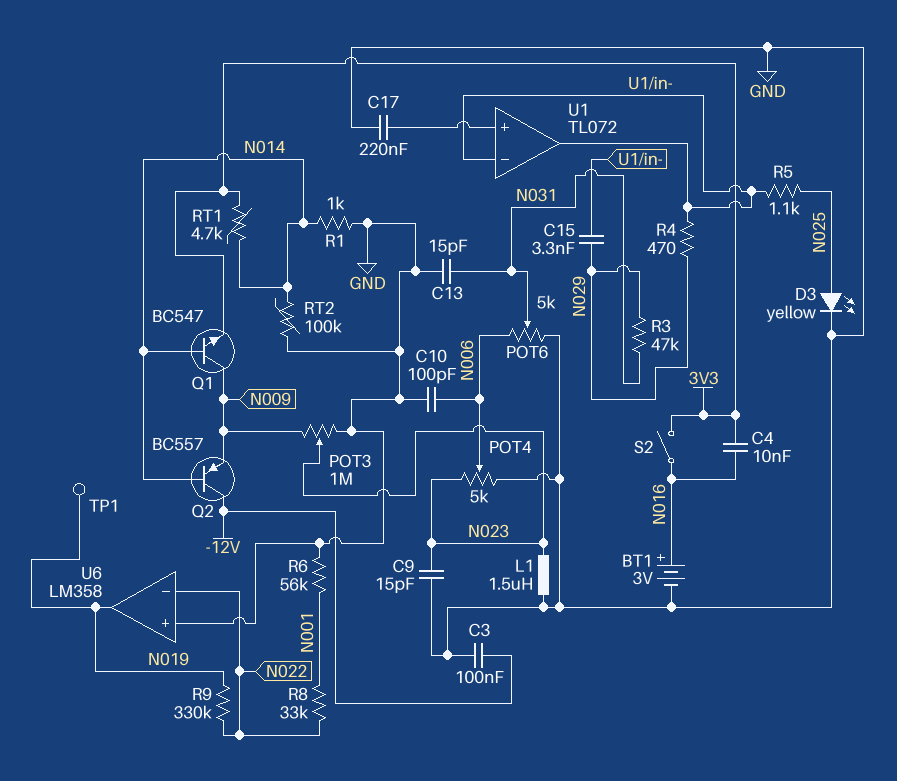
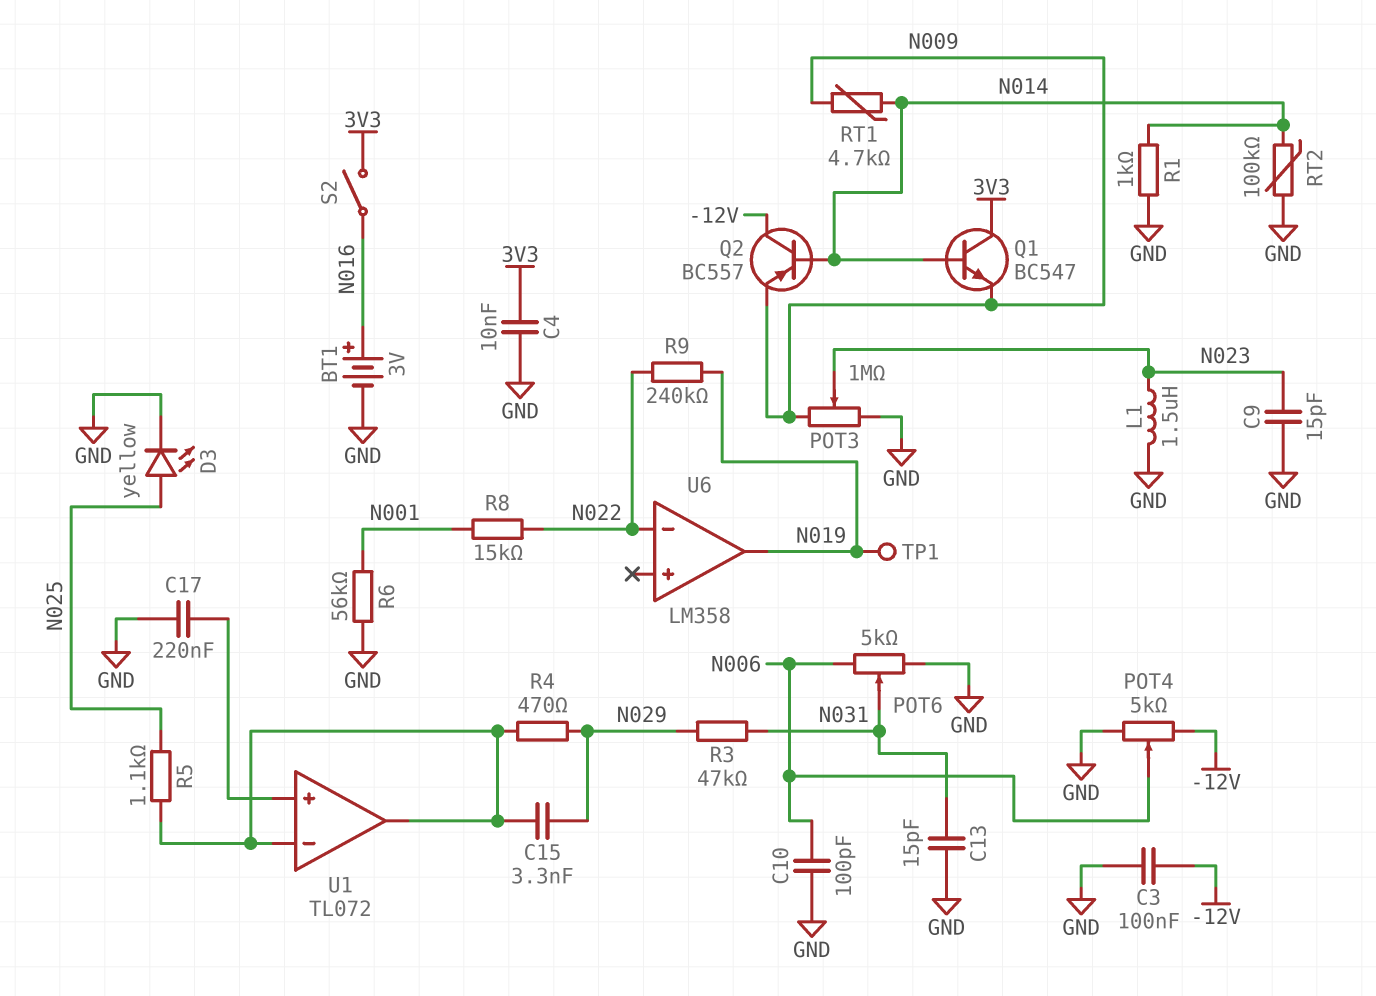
C4: 10nF (3V3, N016) -> 10nF (3V3, GND)
POT4: 5k (GND, N023, wiper N006) -> 5k (-12V, GND, wiper N006)
Q1: NPN BC547 (B N014, C N009, E 3V3) -> NPN BC547 (B N014, C 3V3, E N009)
R8: 33k (N001, N022) -> 15k (N001, N022)
R9: 330k (N019, N022) -> 240k (N019, N022)
RT1: 4.7k (3V3, N014) -> 4.7k (N009, N014)
U6 pin in+: GND -> none

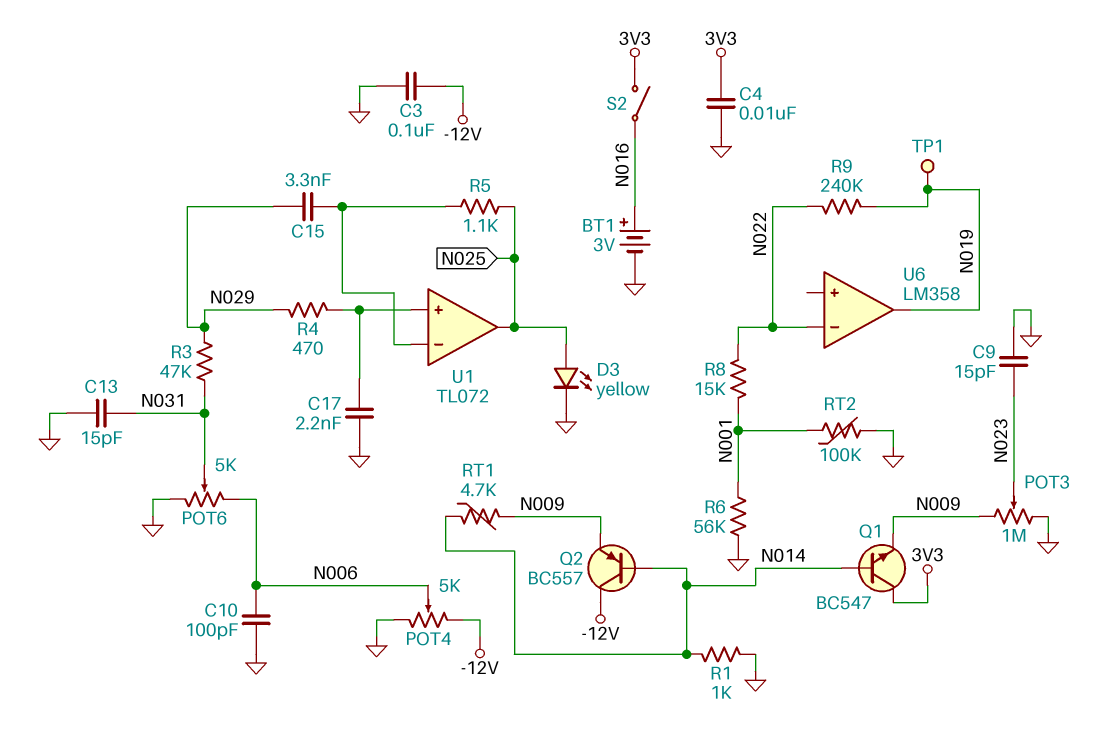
C17: 220nF (GND, U1/in+) -> 2.2nF (GND, U1/in+)
L1: 1.5uH (GND, N023) -> none
R4: 470 (N029, U1/in-) -> 470 (N029, U1/in+)
RT2: 100k (GND, N014) -> 100k (GND, N001)
U1 pin out: U1/in- -> N025

